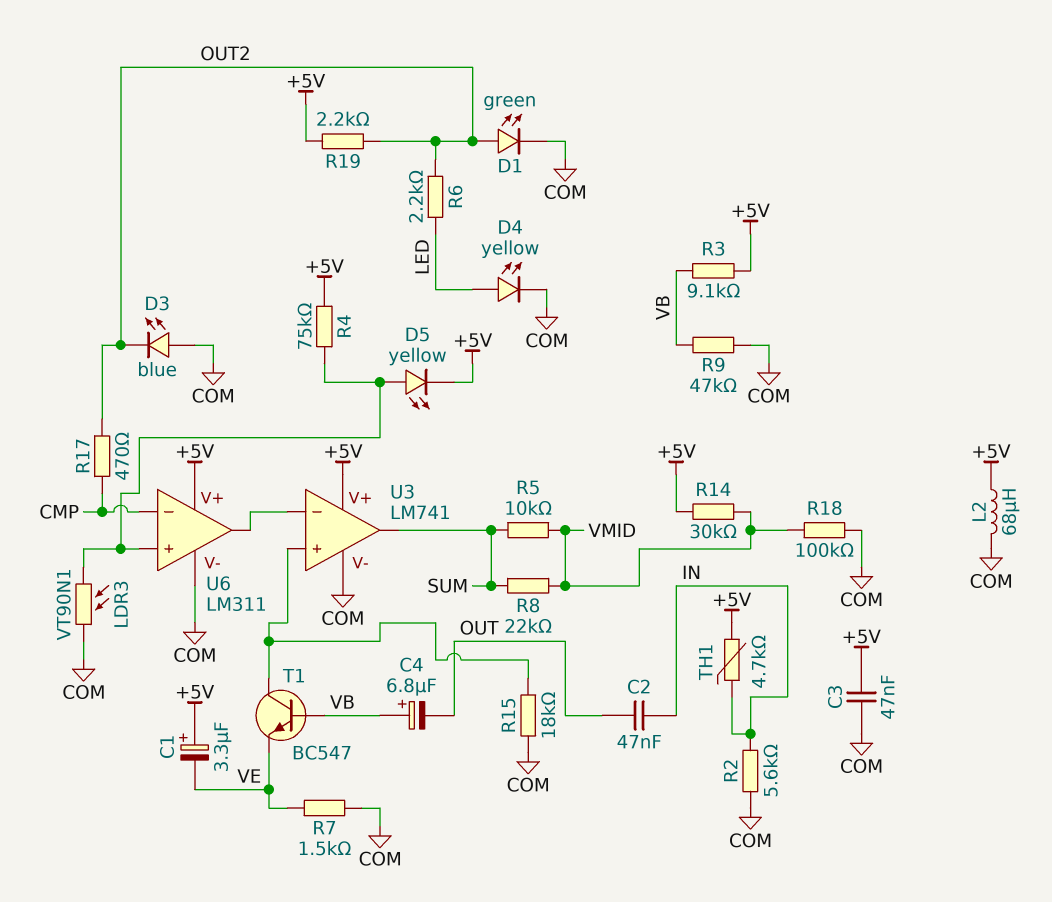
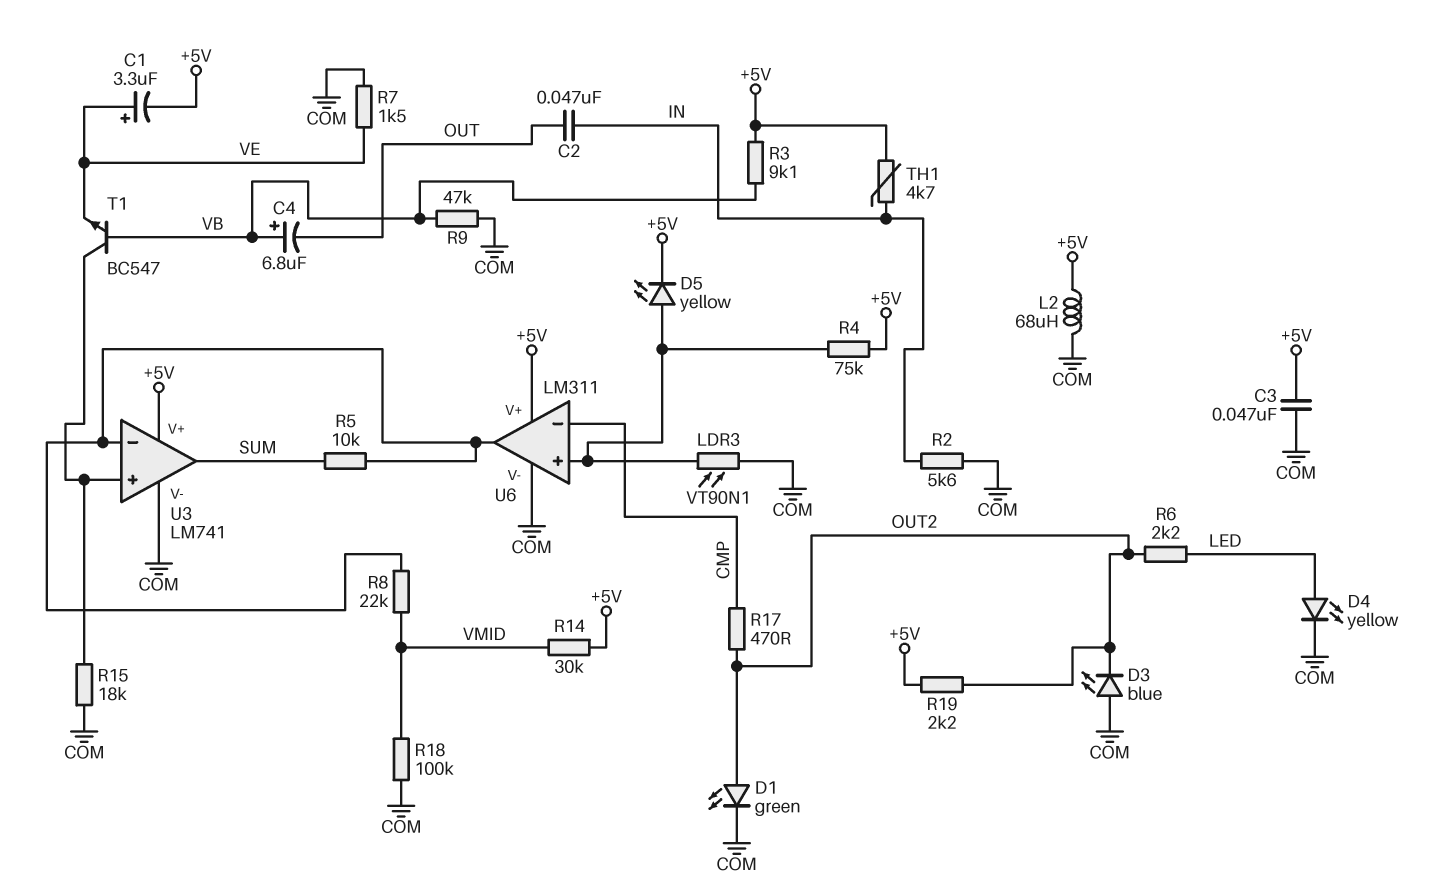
C1: 3.3uF (plus +5V, minus VE) -> 3.3uF (plus VE, minus +5V)
R5: 10k (SUM, VMID) -> 10k (SUM, U3/in-)
R8: 22k (SUM, VMID) -> 22k (U3/in-, VMID)

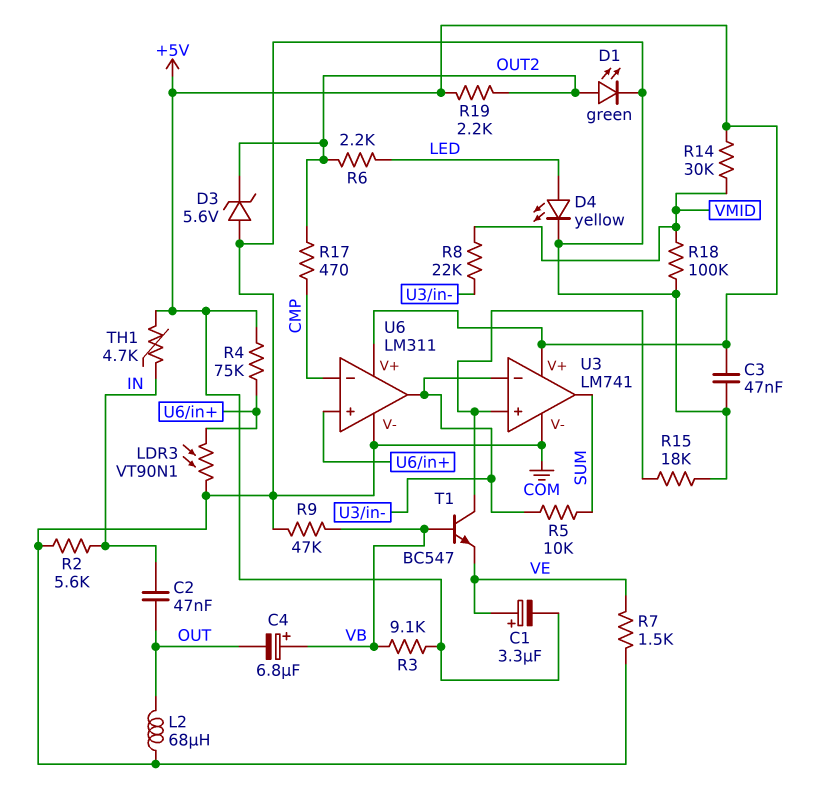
D3: LED blue (A COM, K OUT2) -> zener 5.6V (A COM, K OUT2)
D5: LED yellow (A U6/in+, K +5V) -> none
L2: 68uH (+5V, COM) -> 68uH (COM, OUT)

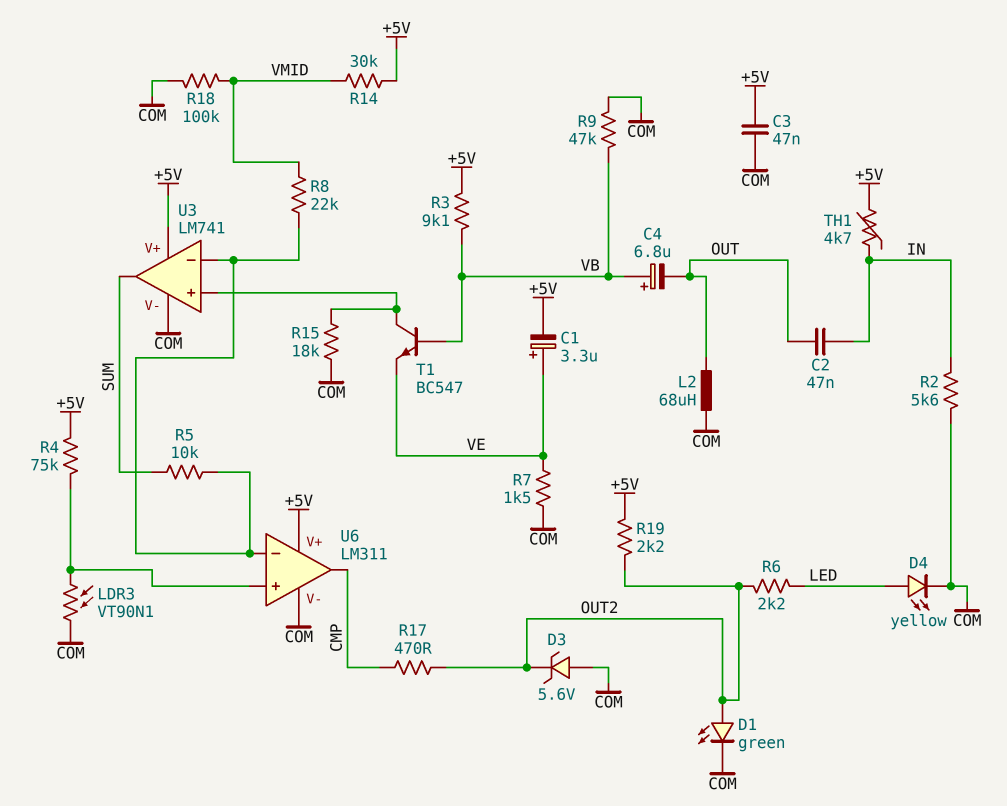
U6 pin in-: CMP -> U3/in-
U6 pin out: U3/in- -> CMP

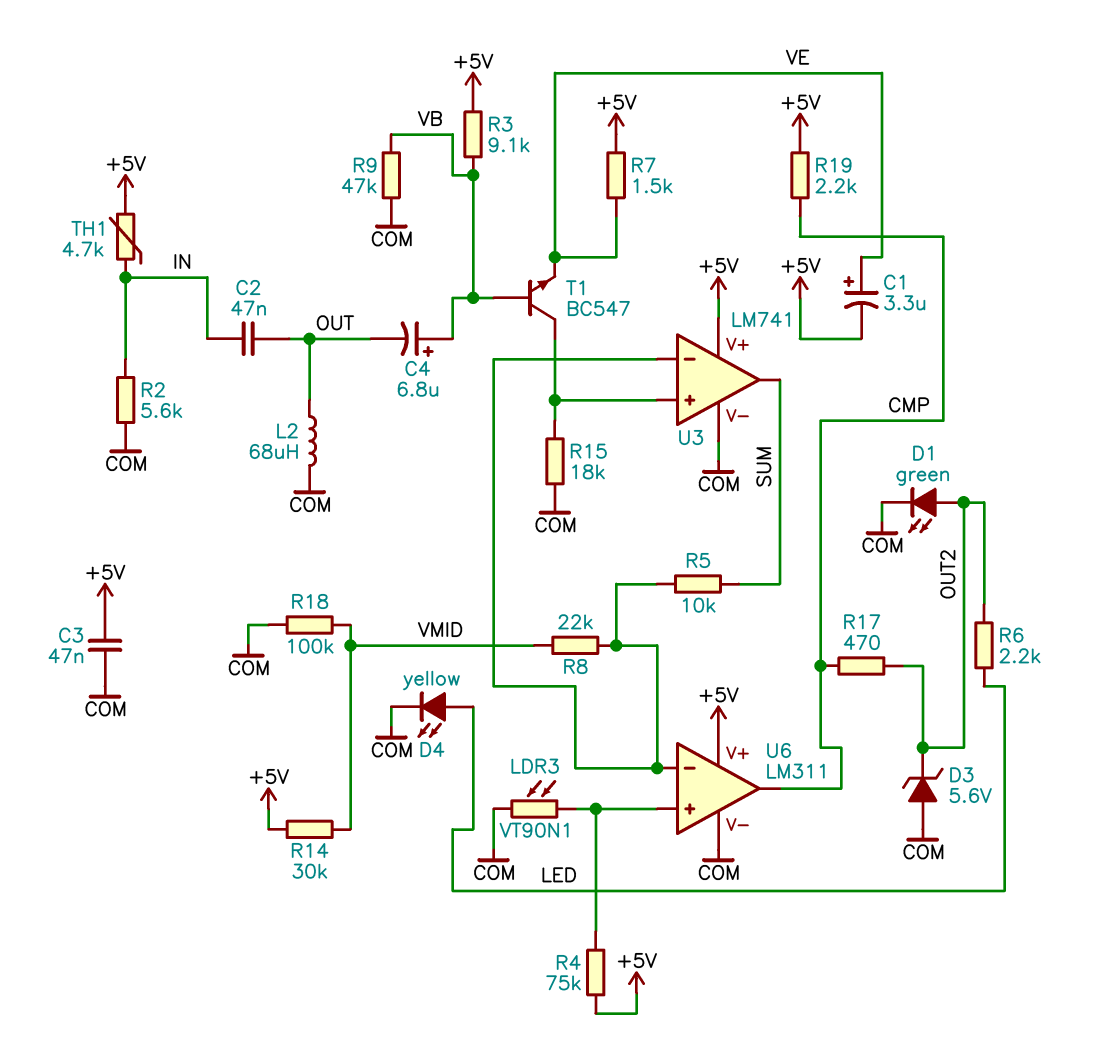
R7: 1.5k (COM, VE) -> 1.5k (+5V, VE)
R19: 2.2k (+5V, OUT2) -> 2.2k (+5V, CMP)

